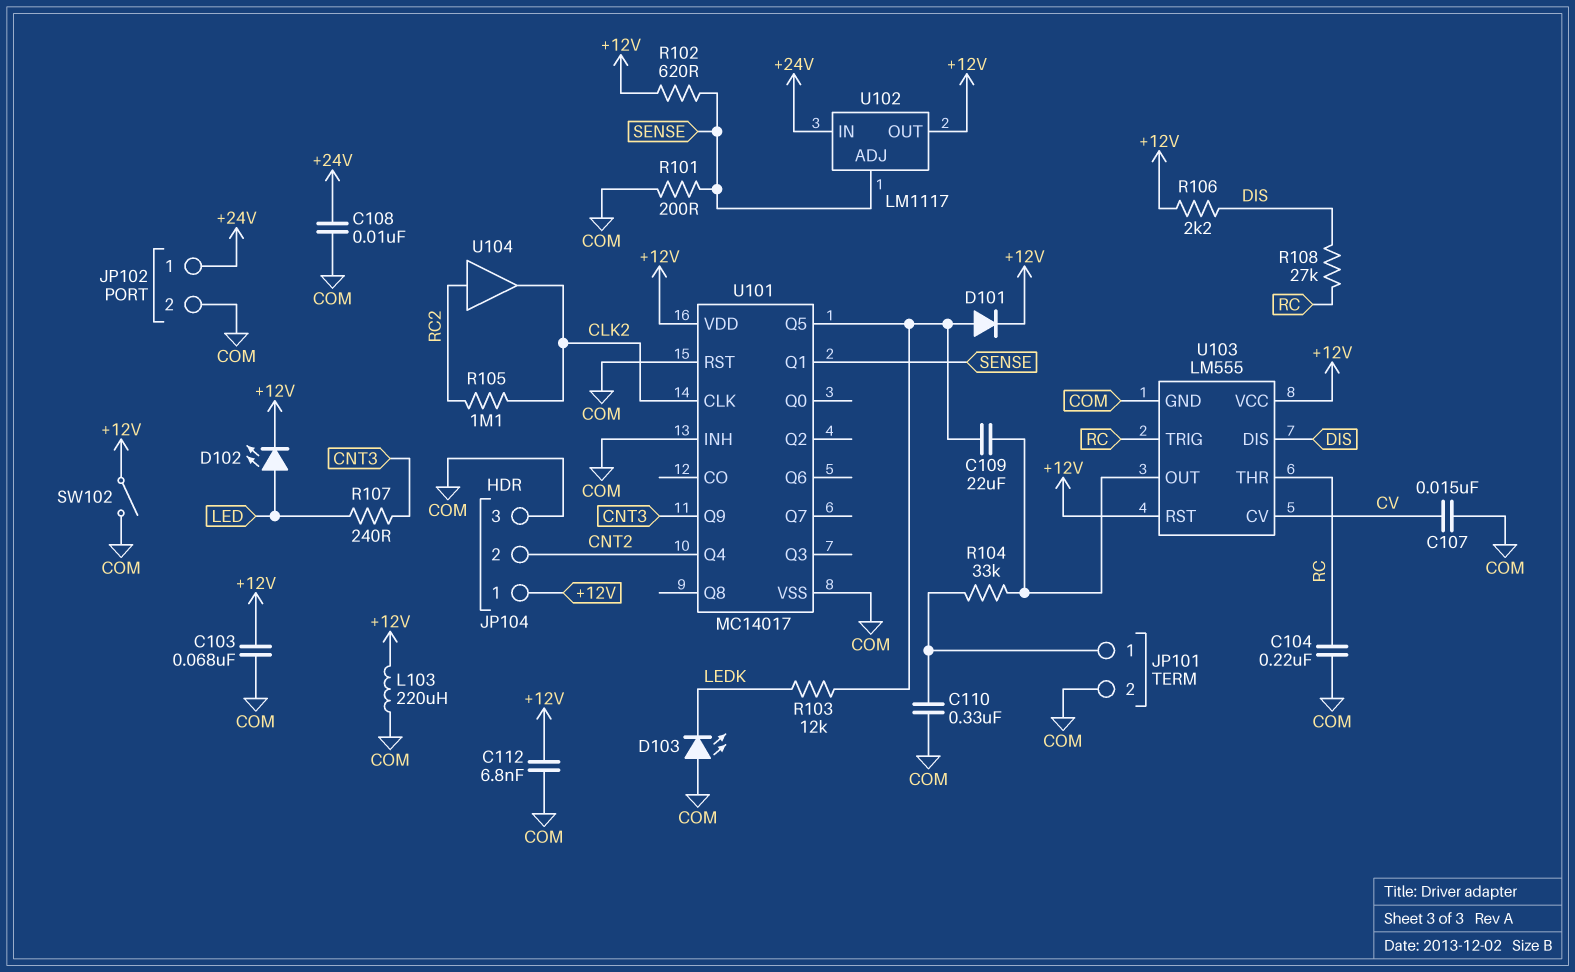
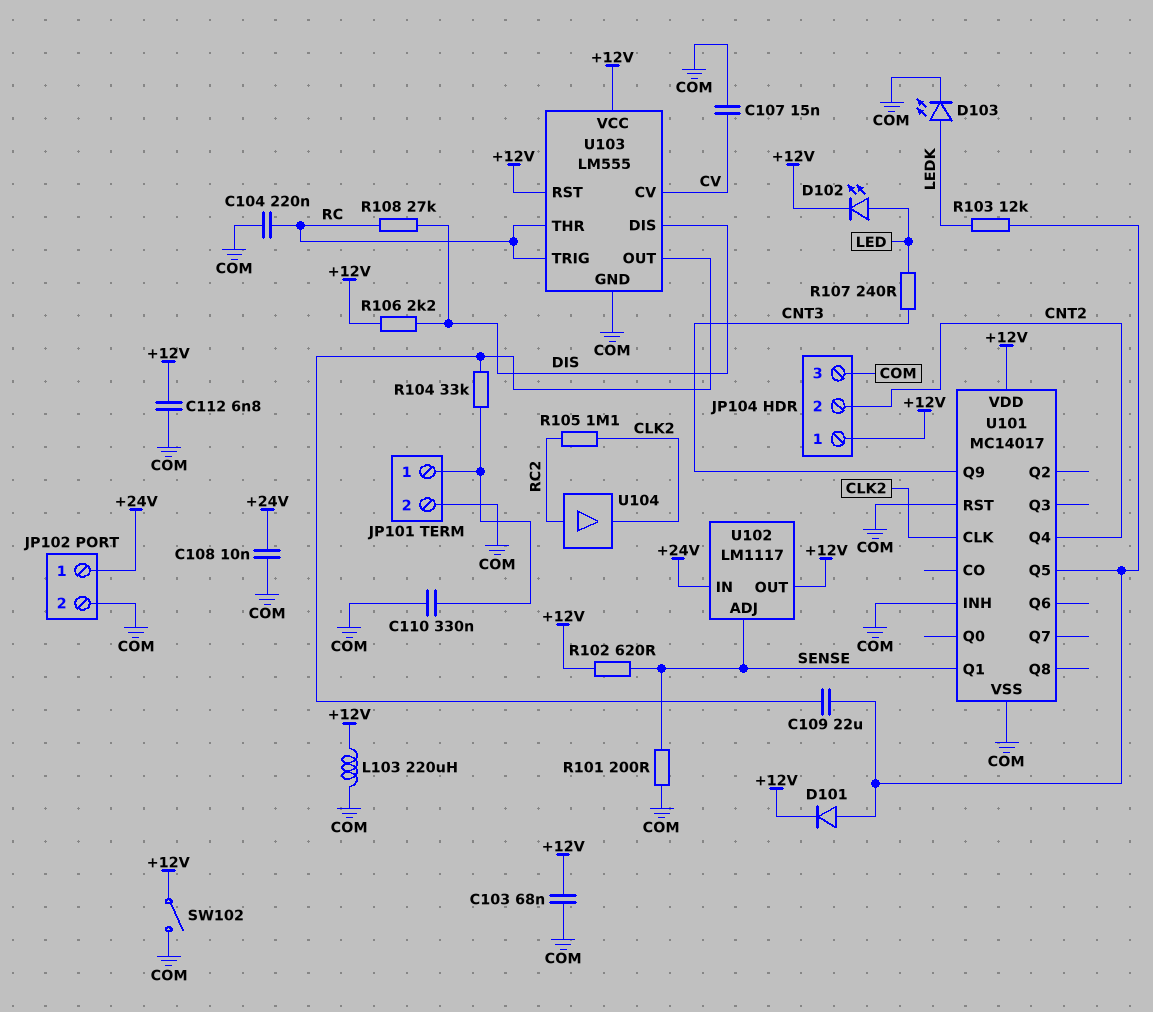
D103: LED (A COM, K LEDK) -> LED (A LEDK, K COM)

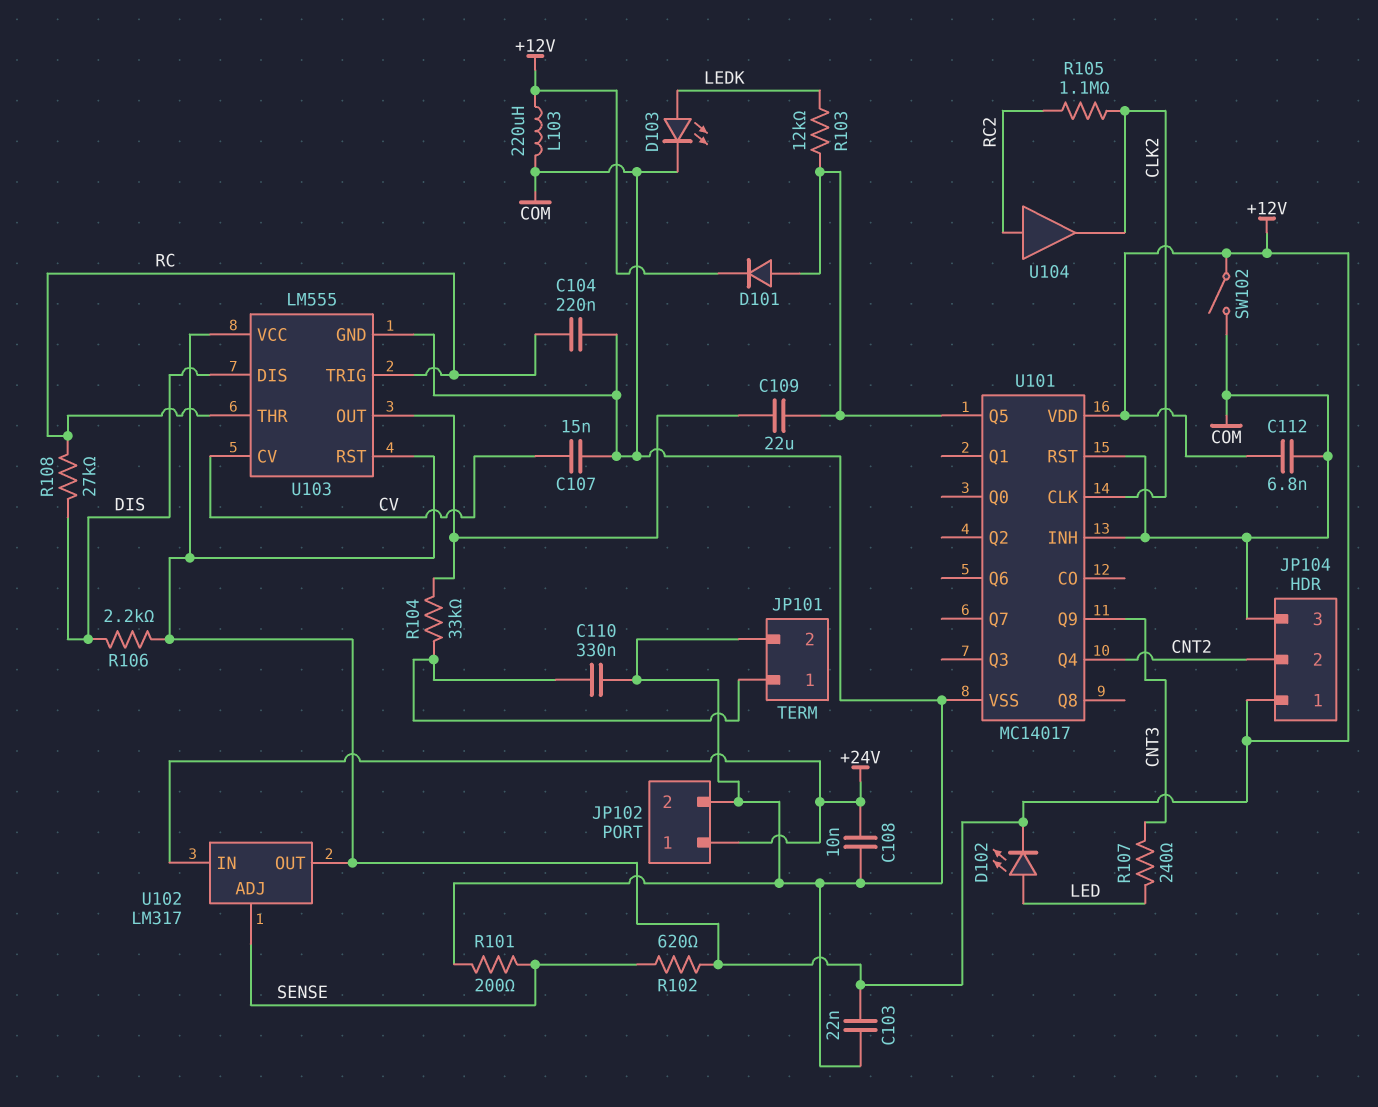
C103: 68nF (+12V, COM) -> 22nF (+12V, COM)
U101 pin Q1: SENSE -> none
U102: LM1117 -> LM317

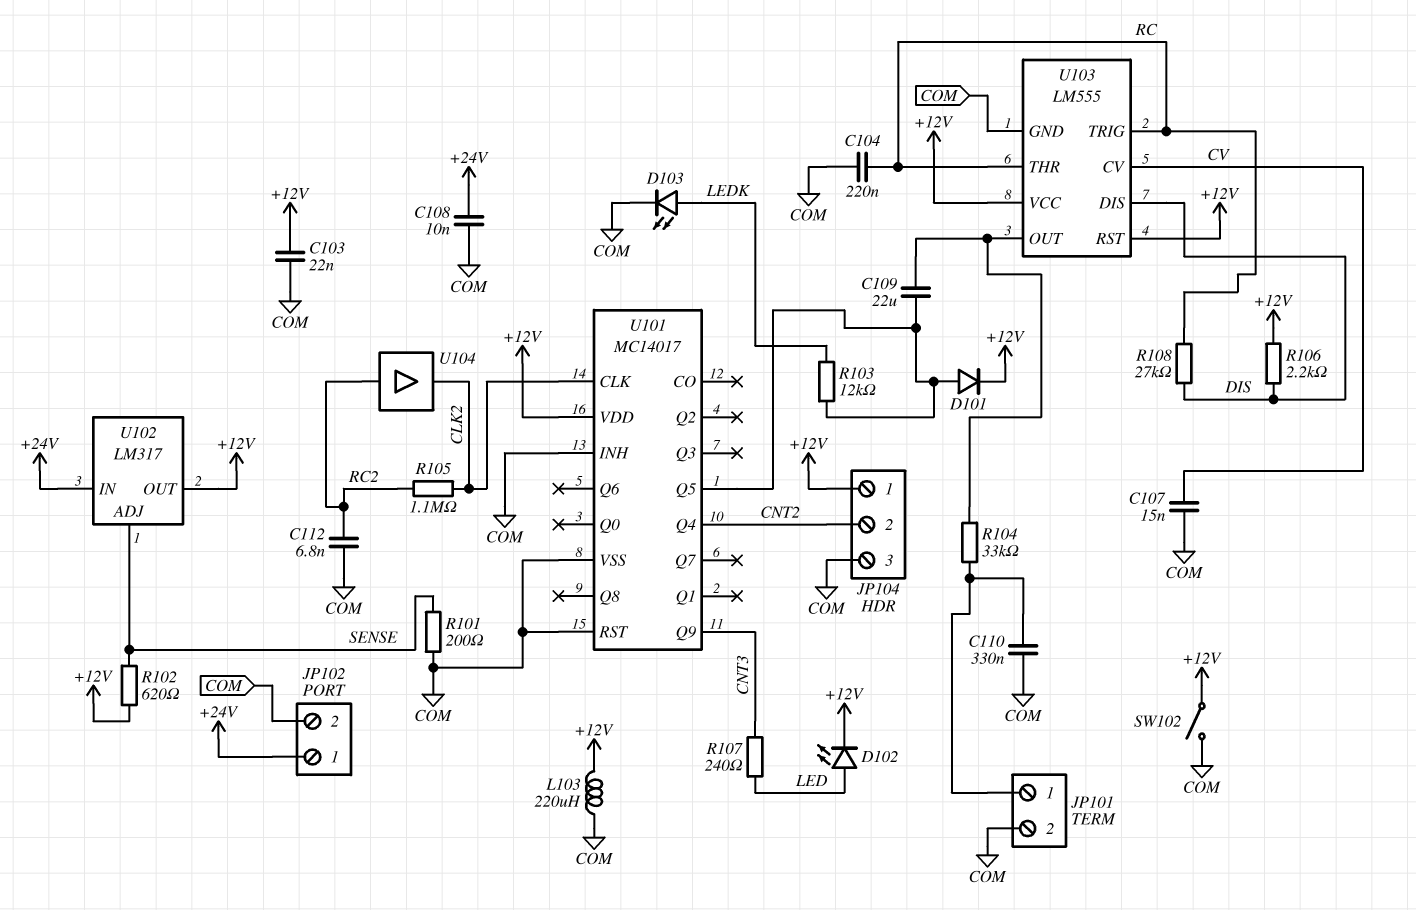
C112: 6.8nF (+12V, COM) -> 6.8nF (COM, RC2)

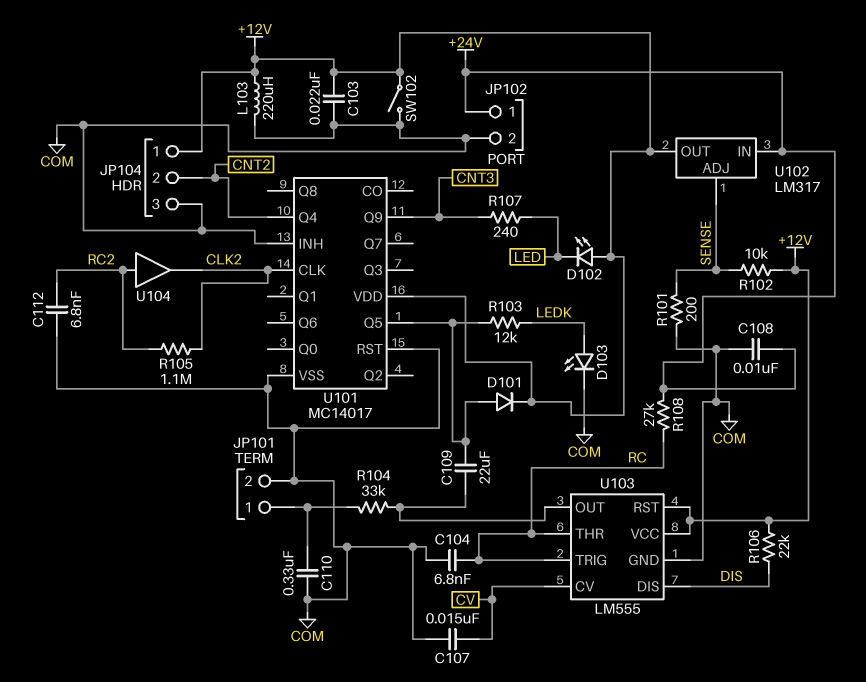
C104: 220nF (COM, RC) -> 6.8nF (COM, RC)
D102: LED (A LED, K +12V) -> LED (A +12V, K LED)
R102: 620 (+12V, SENSE) -> 10k (+12V, SENSE)
R106: 2.2k (+12V, DIS) -> 22k (+12V, DIS)
R108: 27k (DIS, RC) -> 27k (+24V, RC)

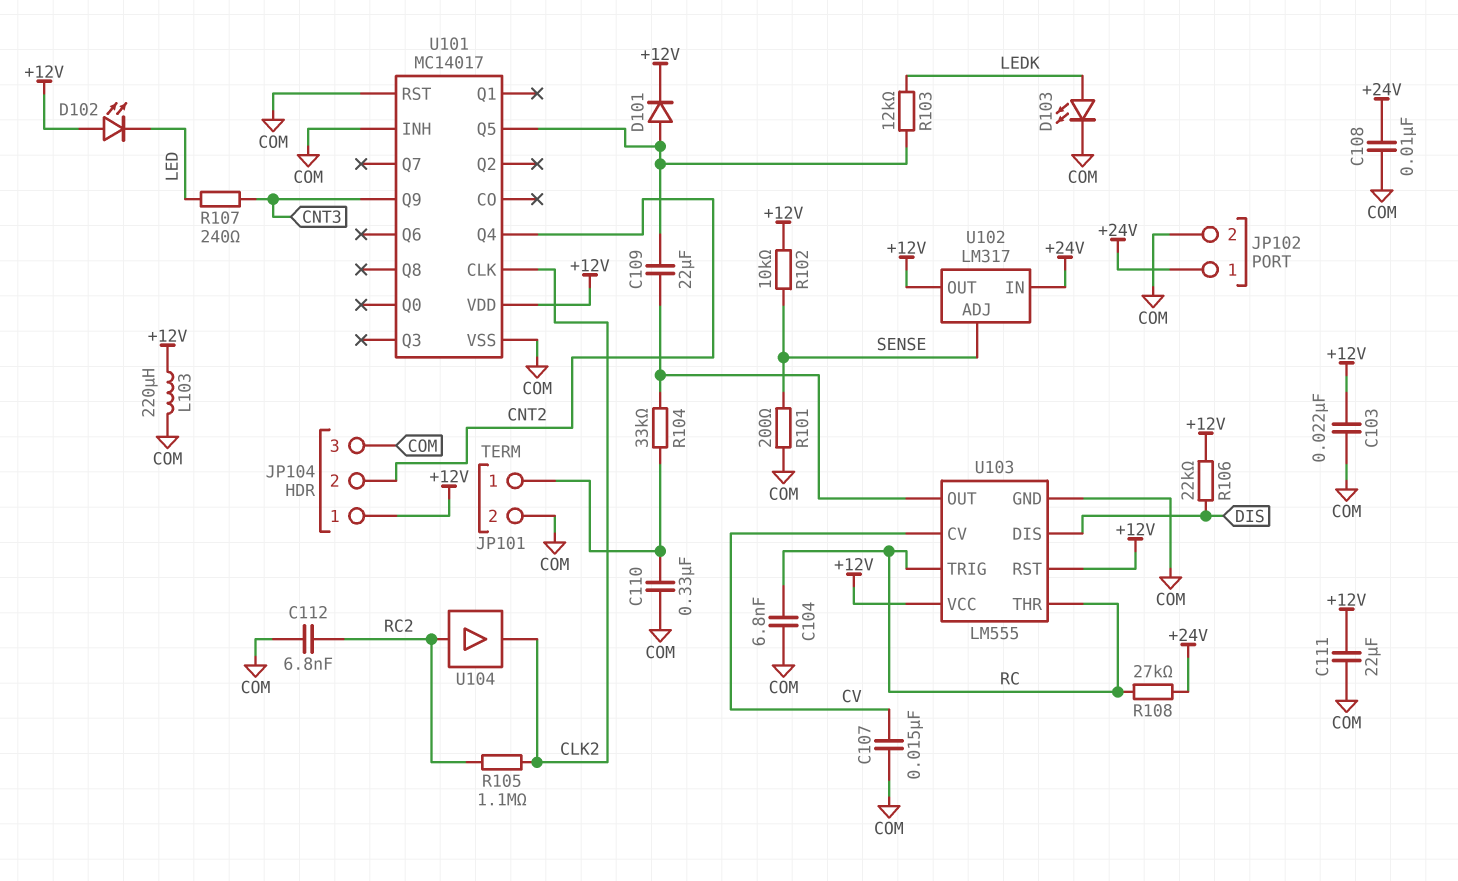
C111: none -> 22uF (+12V, COM)
SW102: switch (+12V, COM) -> none

